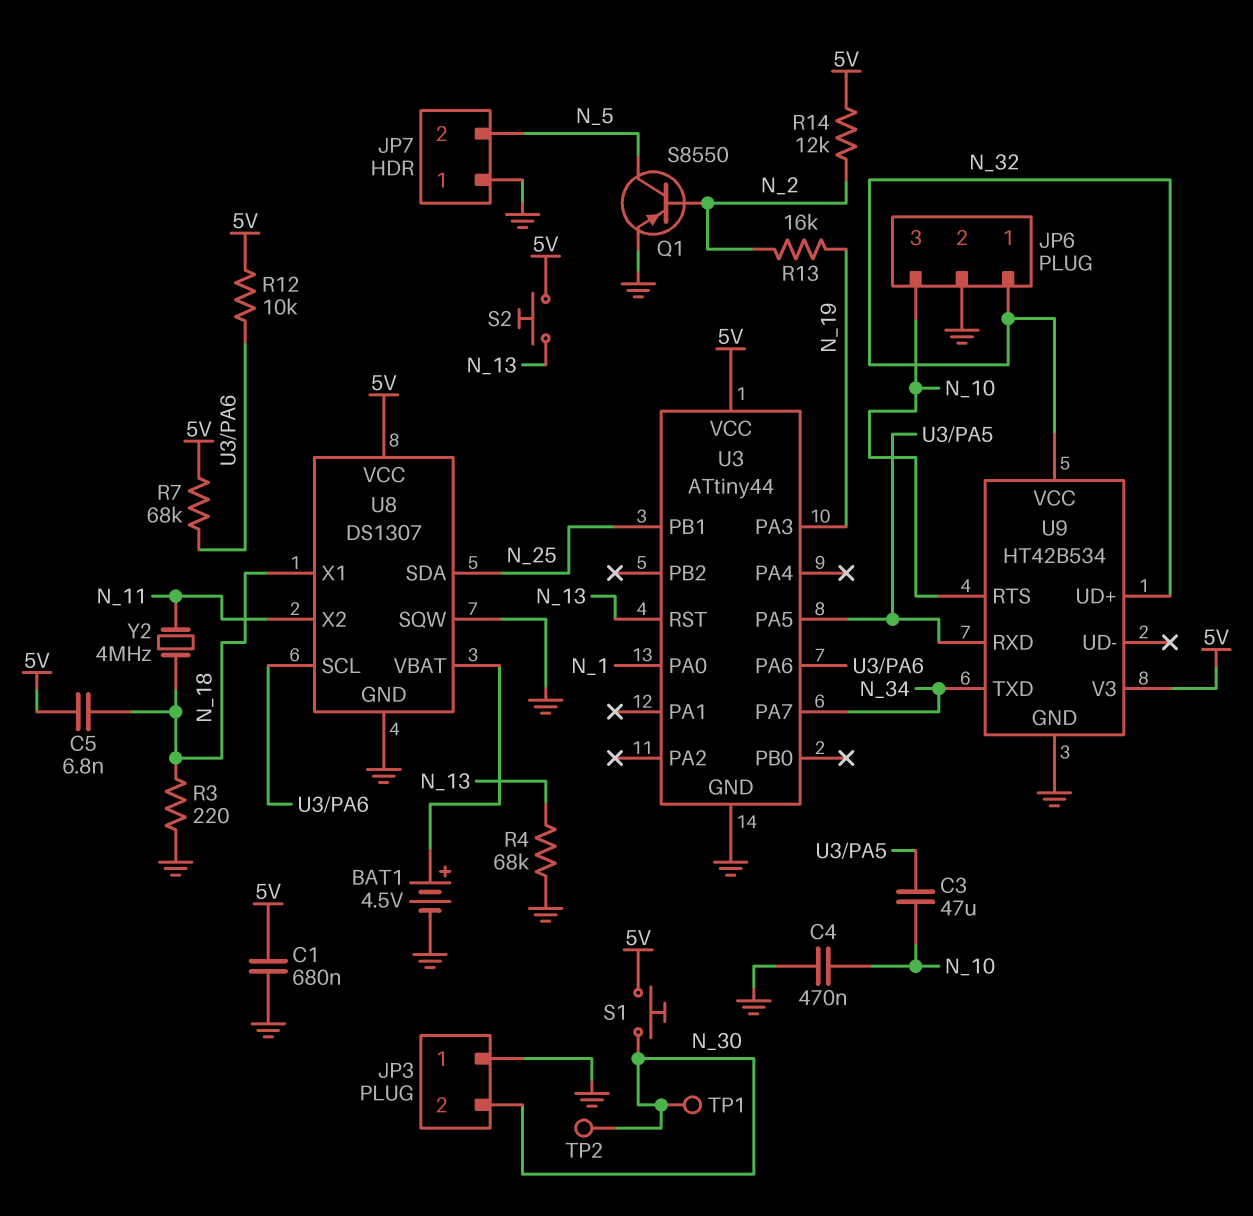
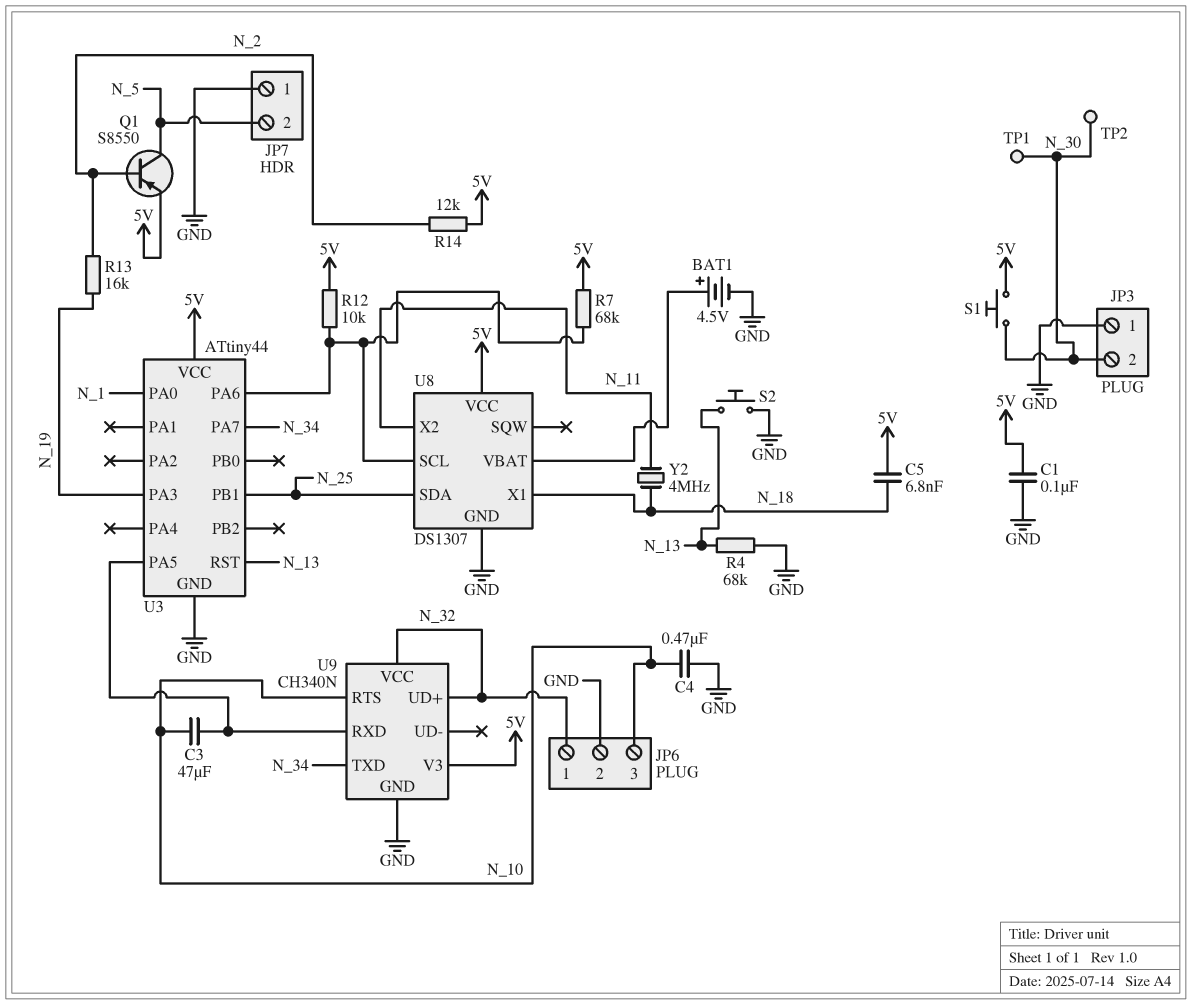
C1: 680nF (5V, GND) -> 100nF (5V, GND)
Q1: PNP S8550 (B N_2, C N_5, E GND) -> PNP S8550 (B N_2, C N_5, E 5V)
R3: 220 (GND, N_18) -> none
S2: button (5V, N_13) -> button (GND, N_13)
U8 pin SQW: GND -> none
U9: HT42B534 -> CH340N

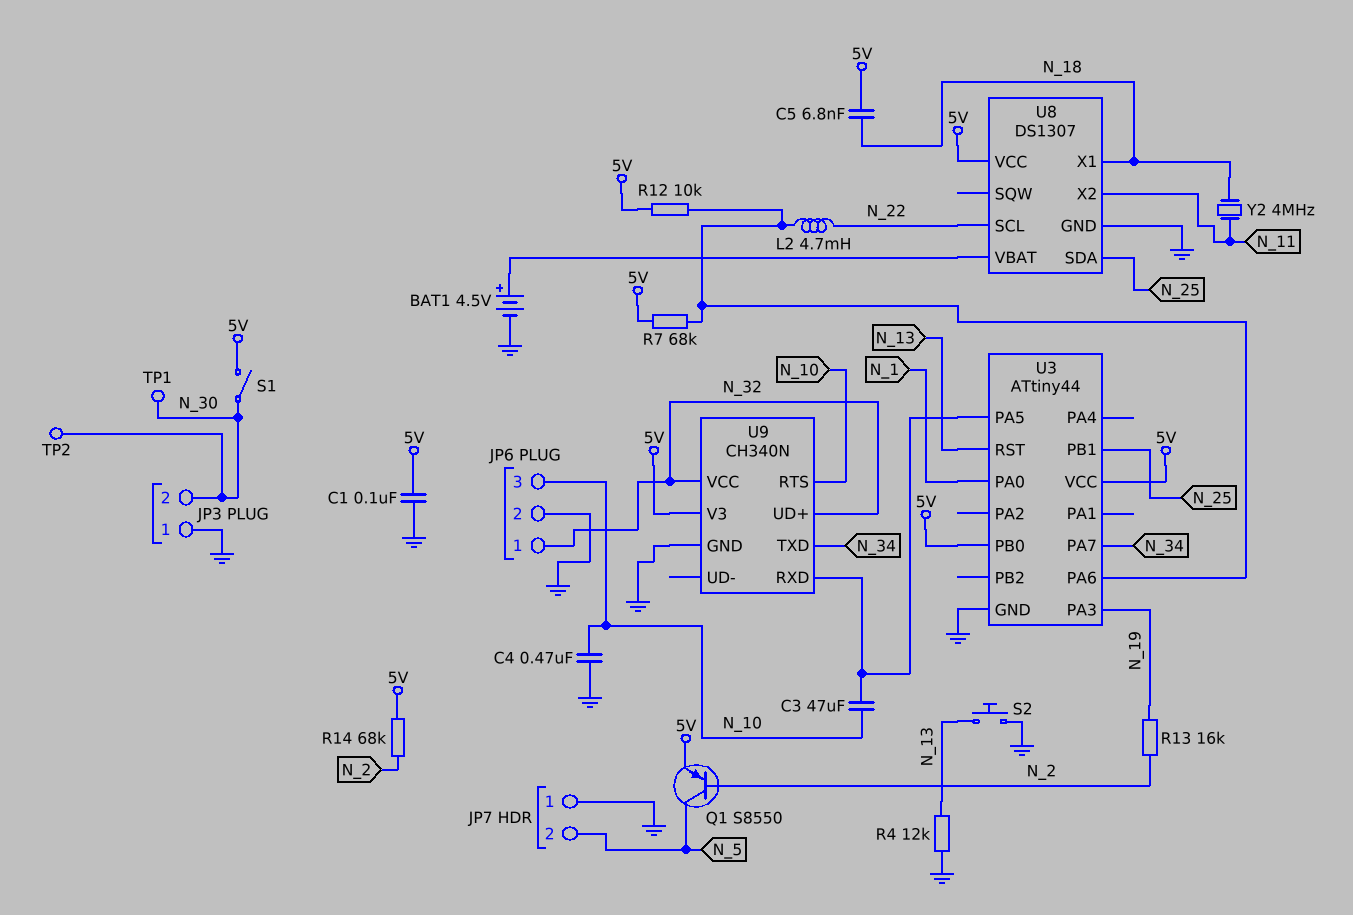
L2: none -> 4.7mH (N_22, U3/PA6)
R4: 68k (GND, N_13) -> 12k (GND, N_13)
R14: 12k (5V, N_2) -> 68k (5V, N_2)
S1: button (5V, N_30) -> switch (5V, N_30)
U3 pin PB0: none -> 5V
U8 pin SCL: U3/PA6 -> N_22

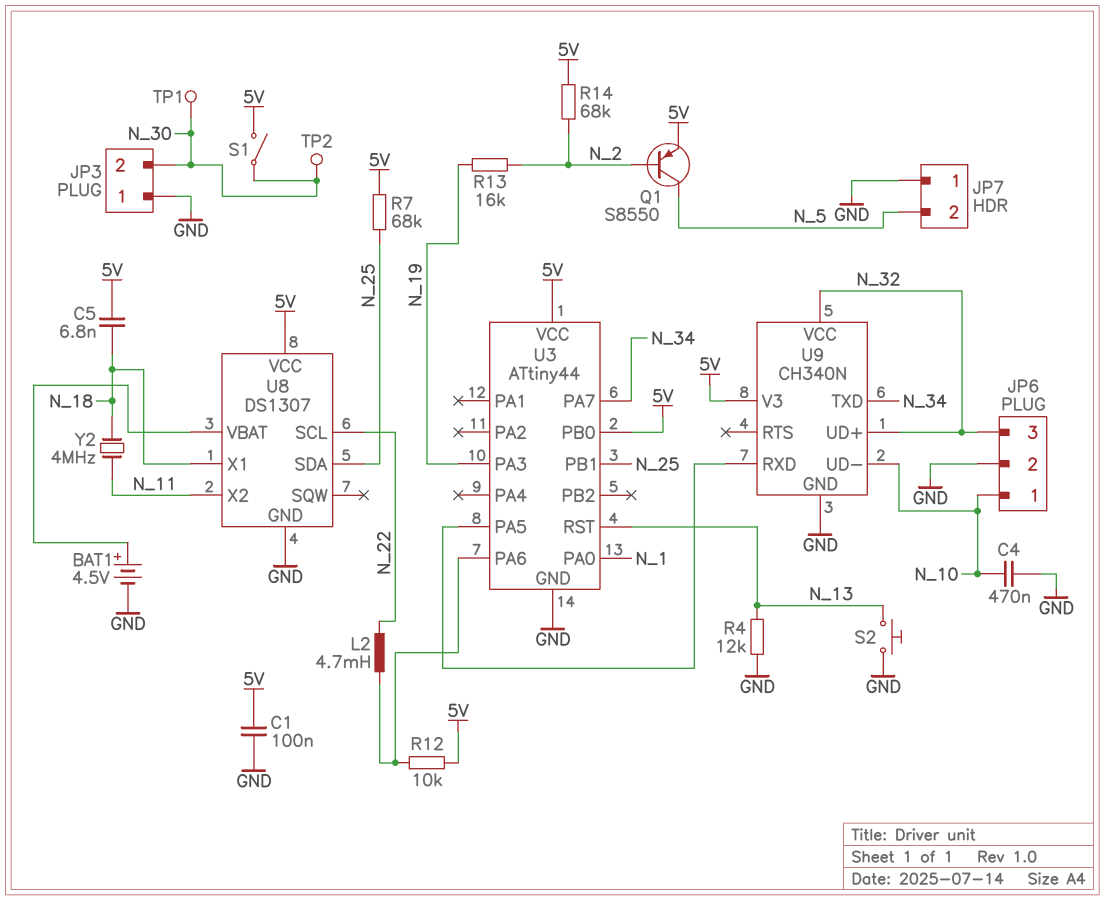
C3: 47uF (N_10, U3/PA5) -> none
JP6 pin 1: N_32 -> N_10
JP6 pin 3: N_10 -> N_32
R7: 68k (5V, U3/PA6) -> 68k (5V, N_25)
U9 pin RTS: N_10 -> none
U9 pin UD-: none -> N_10

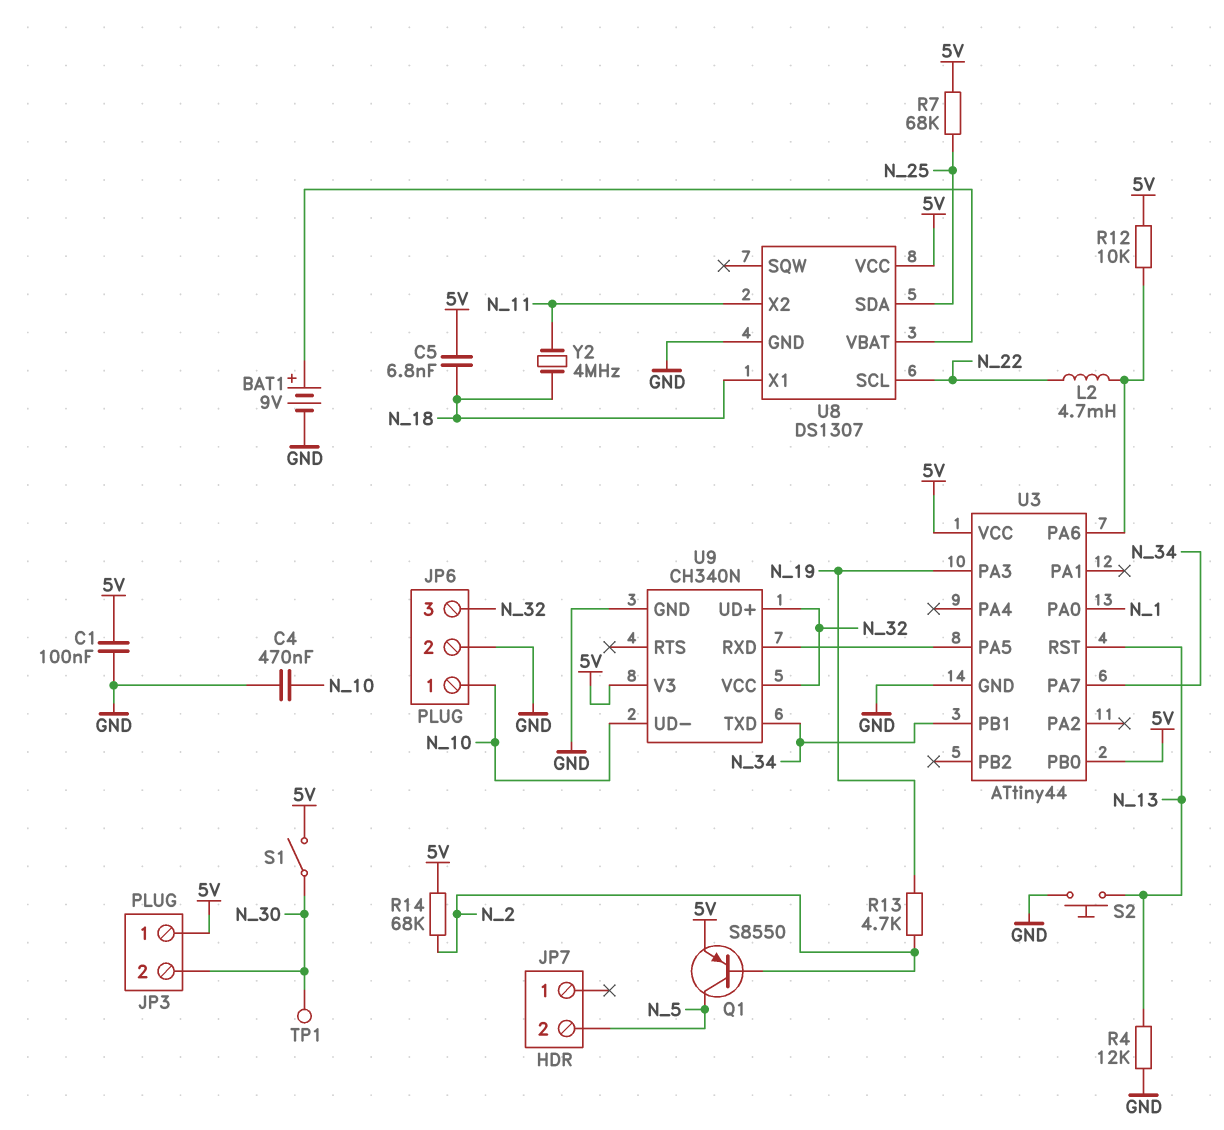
BAT1: 4.5V (plus U8/VBAT, minus GND) -> 9V (plus U8/VBAT, minus GND)
JP3 pin 1: GND -> 5V
JP7 pin 1: GND -> none
R13: 16k (N_2, N_19) -> 4.7k (N_2, N_19)
TP2: test point (N_30) -> none
U3 pin PB1: N_25 -> N_34

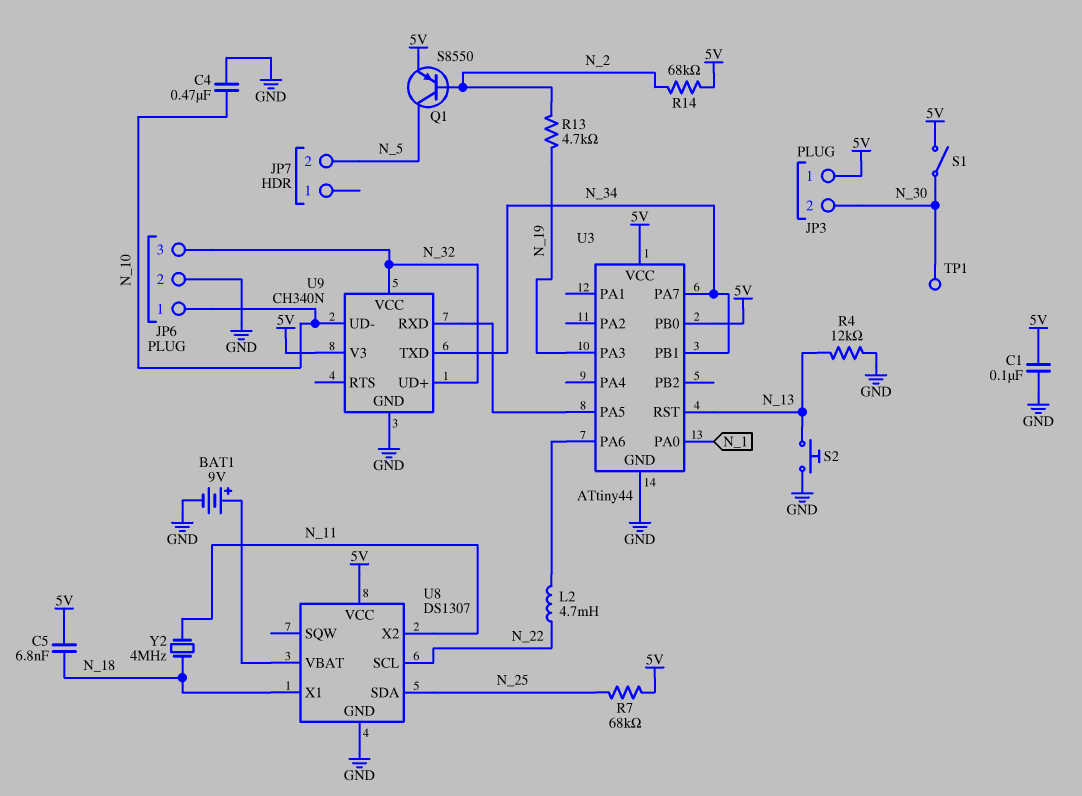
R12: 10k (5V, U3/PA6) -> none

